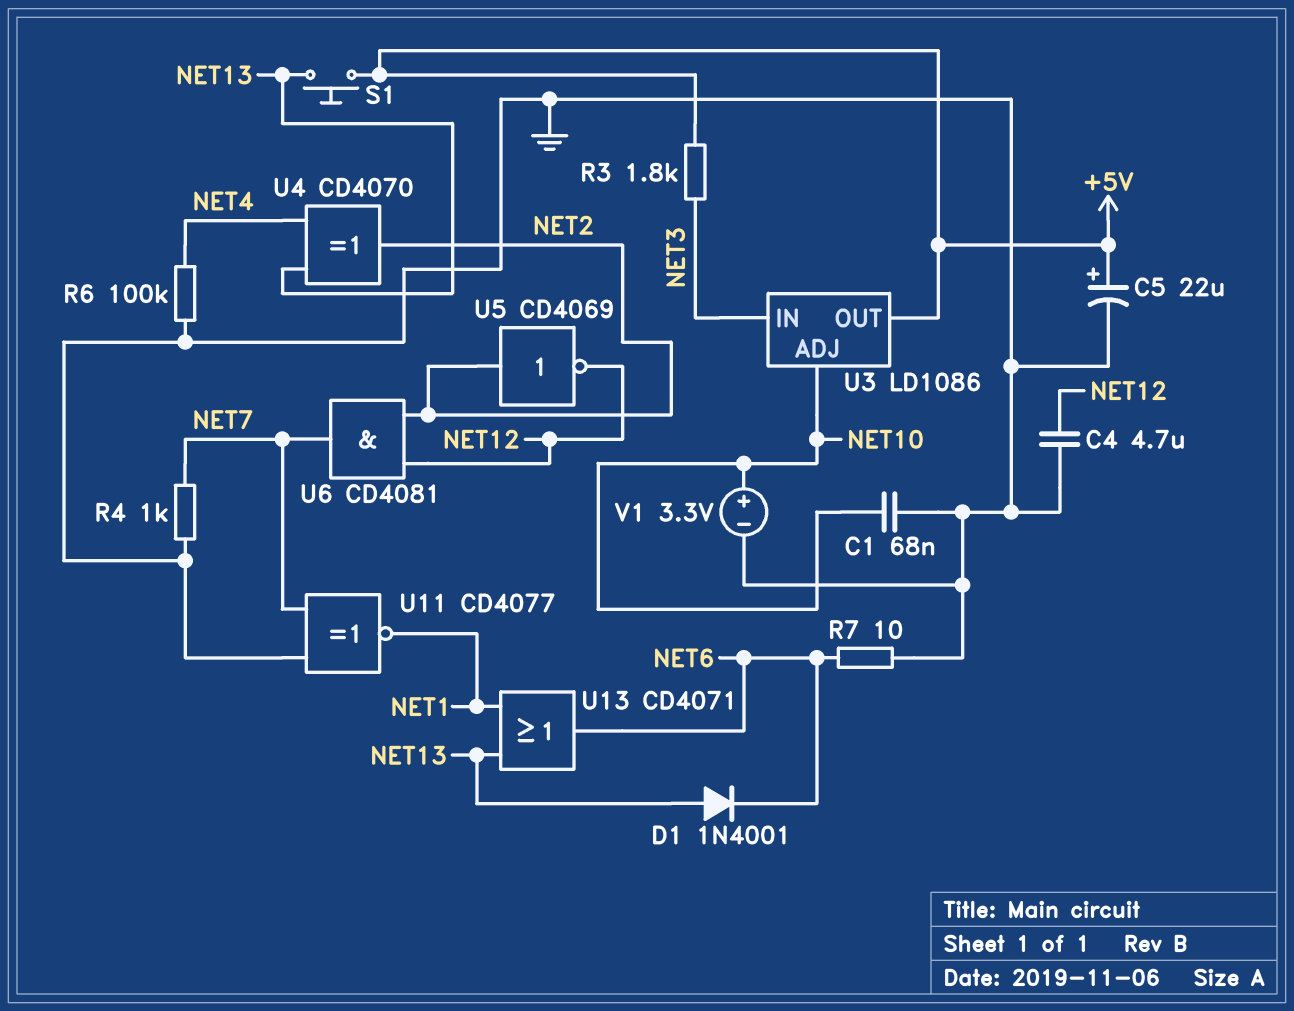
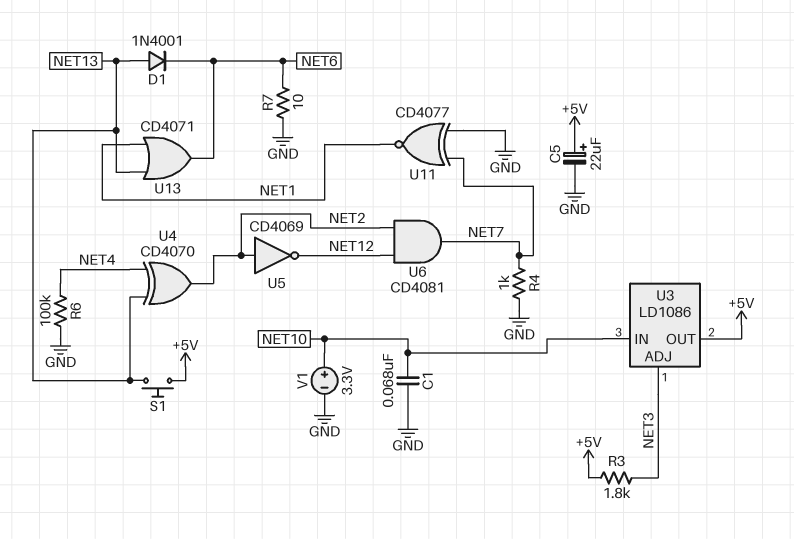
C4: 4.7uF (GND, NET12) -> none
U3 pin ADJ: NET10 -> NET3
U3 pin IN: NET3 -> NET10

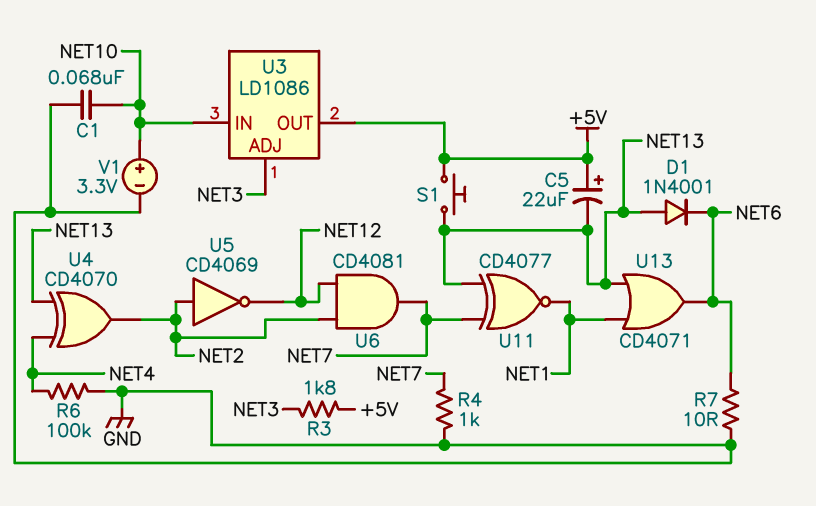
C5: 22uF (plus +5V, minus GND) -> 22uF (plus +5V, minus NET13)
U11: XNOR CD4077 (in GND, in NET7, out NET1) -> XNOR CD4077 (in NET7, in NET13, out NET1)

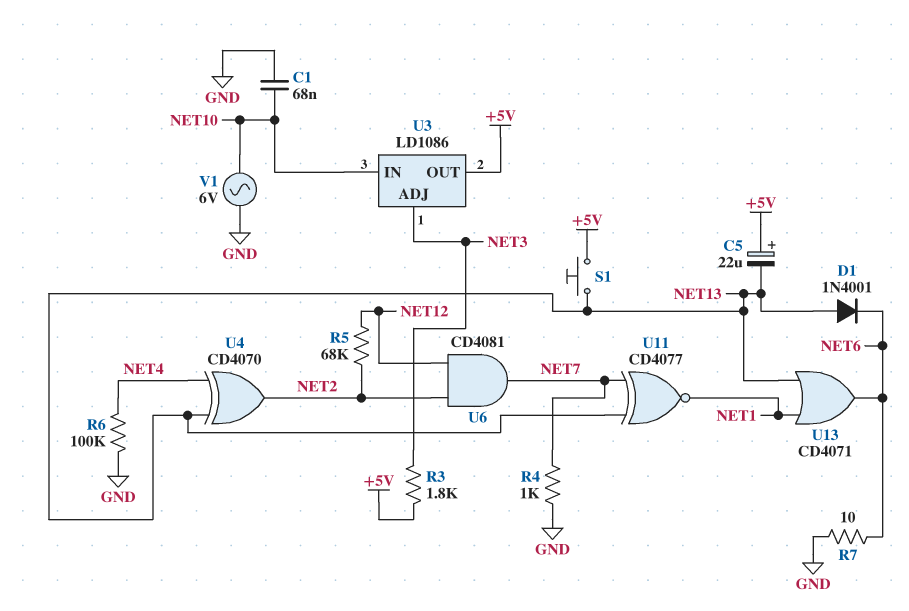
R5: none -> 68k (NET2, NET12)
U5: NOT CD4069 (in NET2, out NET12) -> none
V1: 3.3V (plus NET10, minus GND) -> AC 6V (GND, NET10)

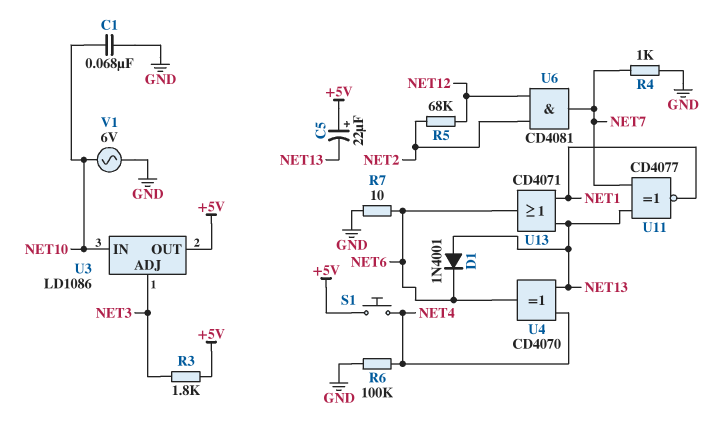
S1: button (+5V, NET13) -> button (+5V, NET4)
U4: XOR CD4070 (in NET4, in NET13, out NET2) -> XOR CD4070 (in NET4, in NET13, out NET6)

